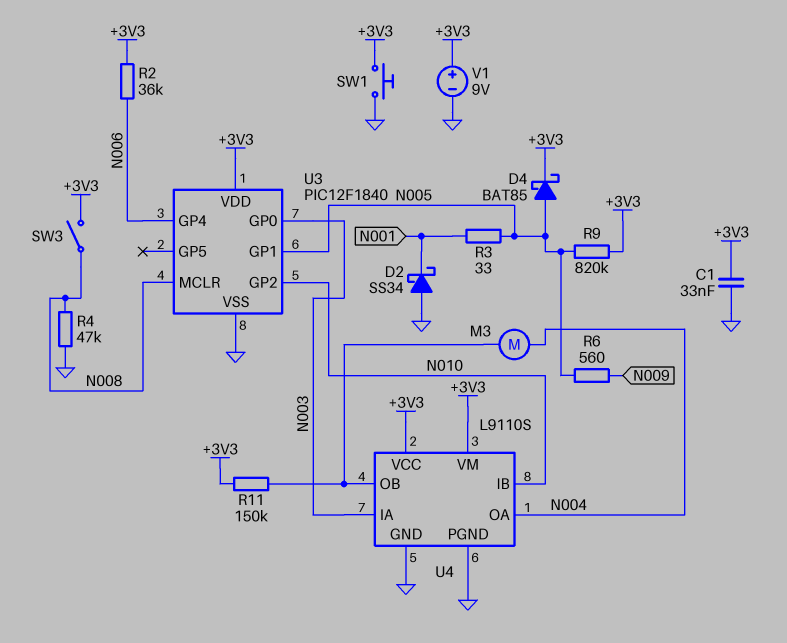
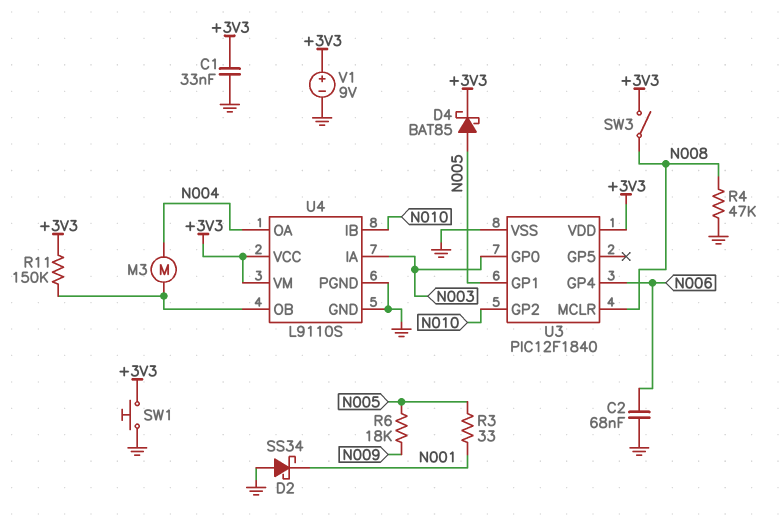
C2: none -> 68nF (GND, N006)
R2: 36k (+3V3, N006) -> none
R6: 560 (N005, N009) -> 18k (N005, N009)
R9: 820k (+3V3, N005) -> none

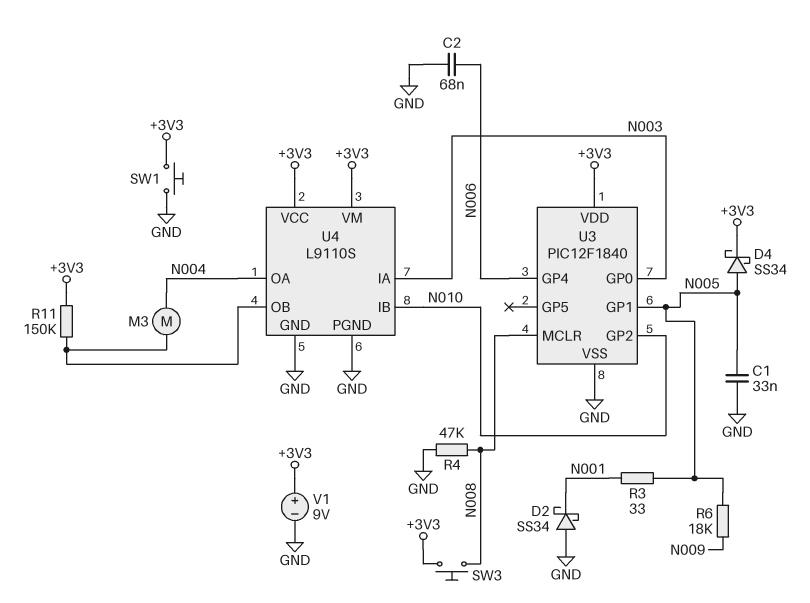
C1: 33nF (+3V3, GND) -> 33nF (GND, N005)
D4: schottky BAT85 (A N005, K +3V3) -> schottky SS34 (A N005, K +3V3)
SW3: switch (+3V3, N008) -> button (+3V3, N008)

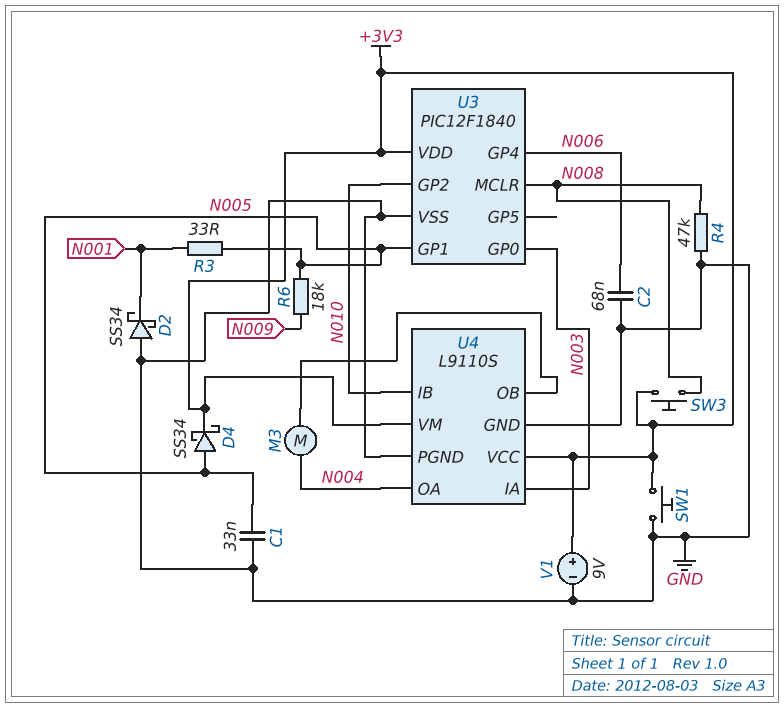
R11: 150k (+3V3, U4/OB) -> none

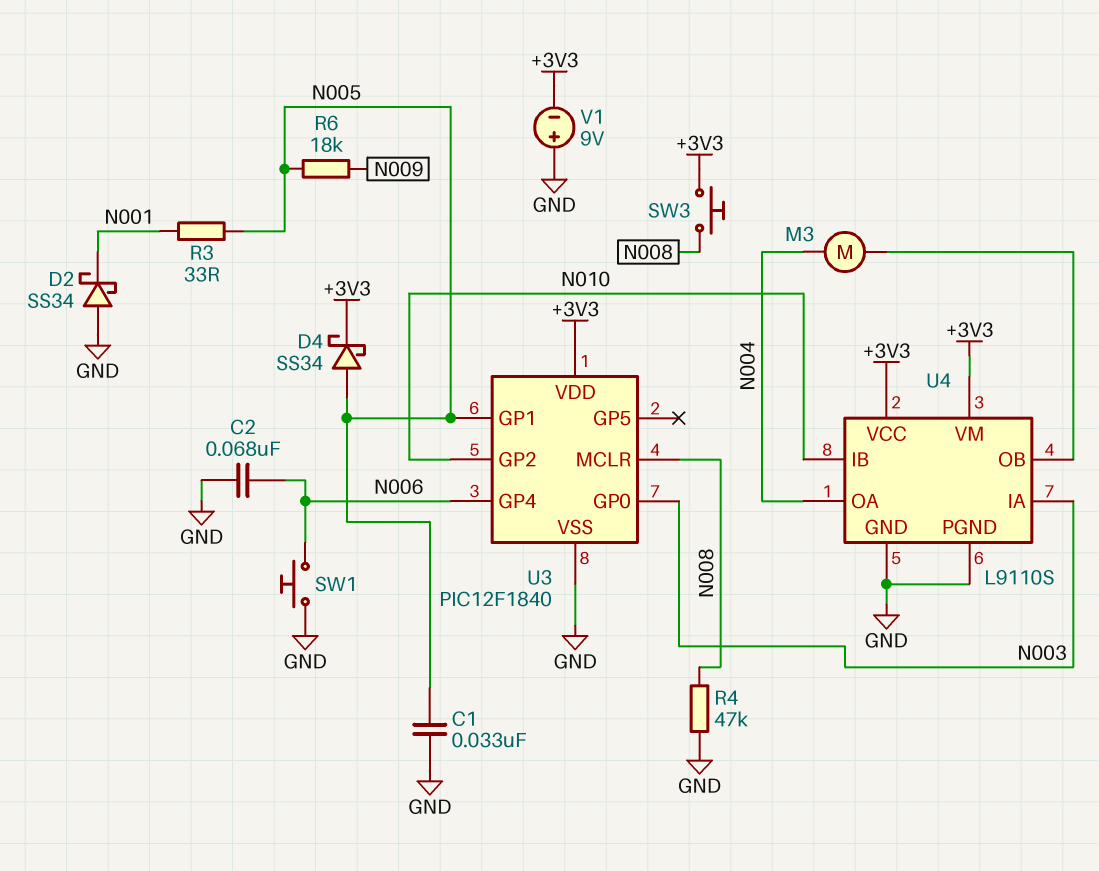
SW1: button (+3V3, GND) -> button (GND, N006)
V1: 9V (plus +3V3, minus GND) -> 9V (plus GND, minus +3V3)

